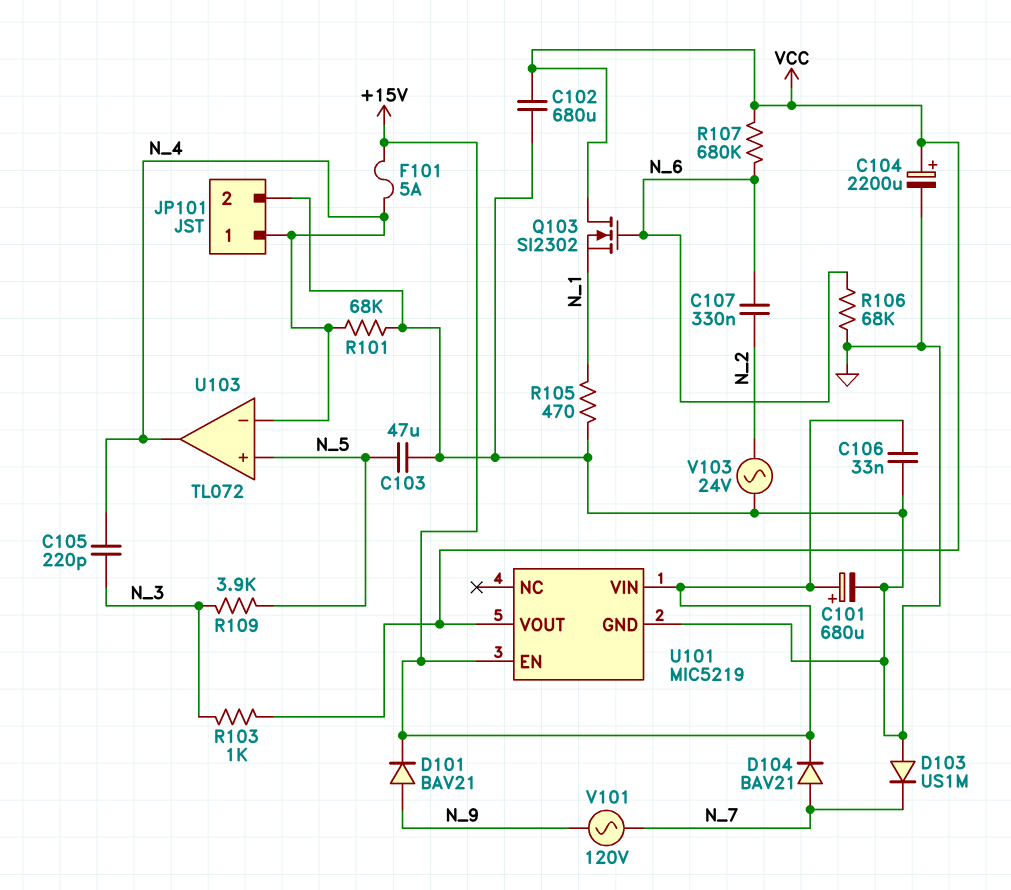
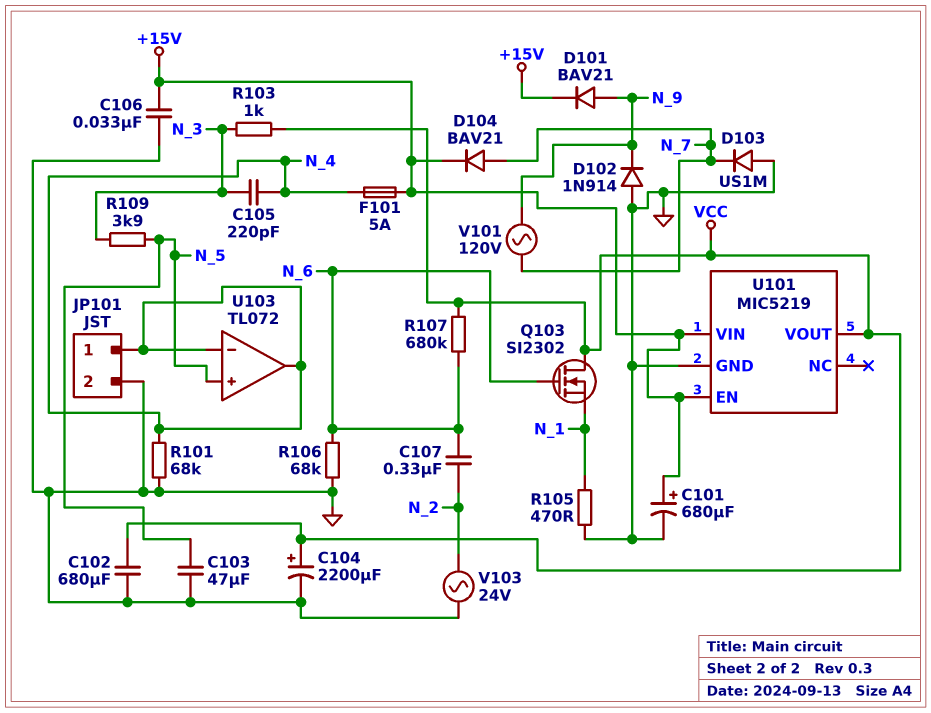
D102: none -> diode 1N914 (A GND, K N_9)

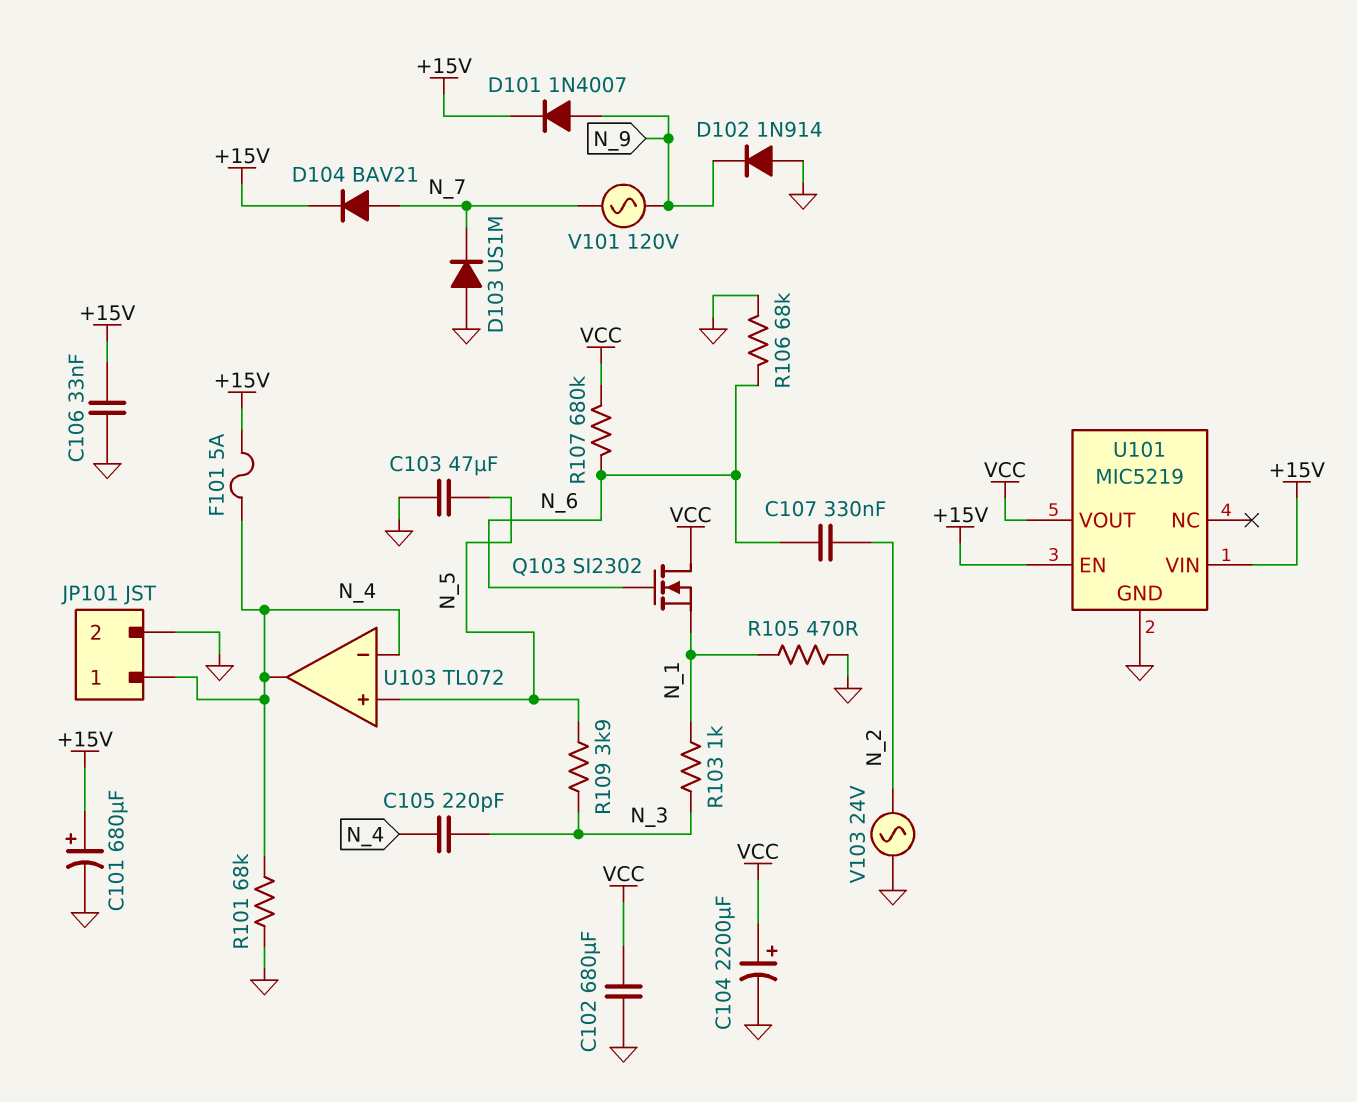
D101: diode BAV21 (A N_9, K +15V) -> diode 1N4007 (A N_9, K +15V)
R103: 1k (N_3, VCC) -> 1k (N_1, N_3)

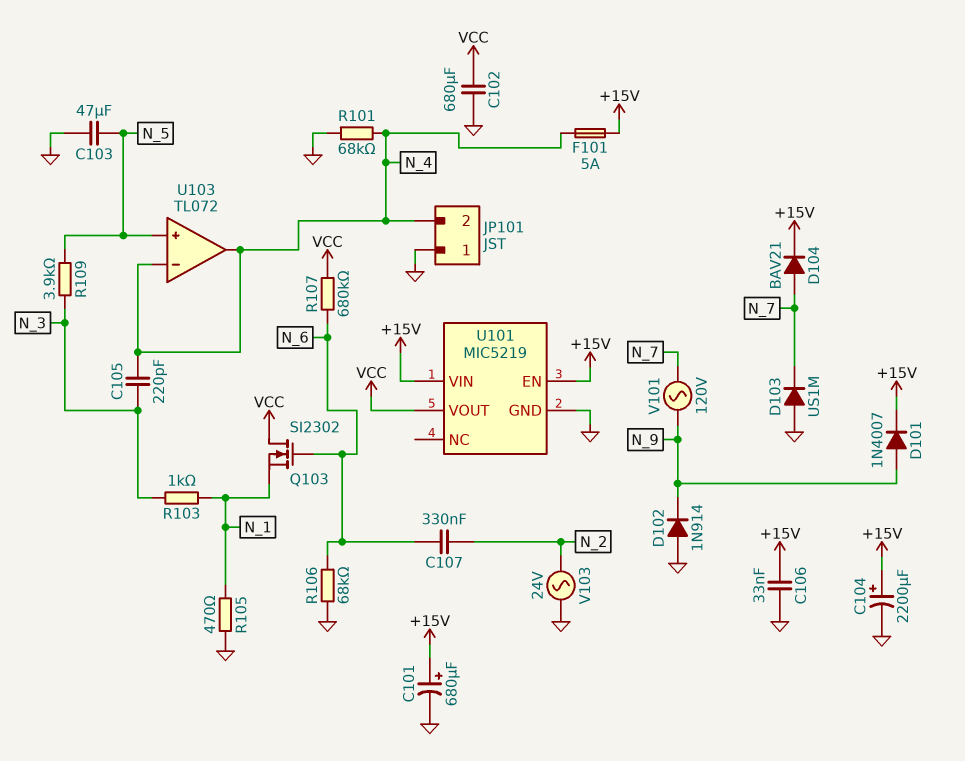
C104: 2200uF (plus VCC, minus GND) -> 2200uF (plus +15V, minus GND)
JP101 pin 1: N_4 -> GND
JP101 pin 2: GND -> N_4

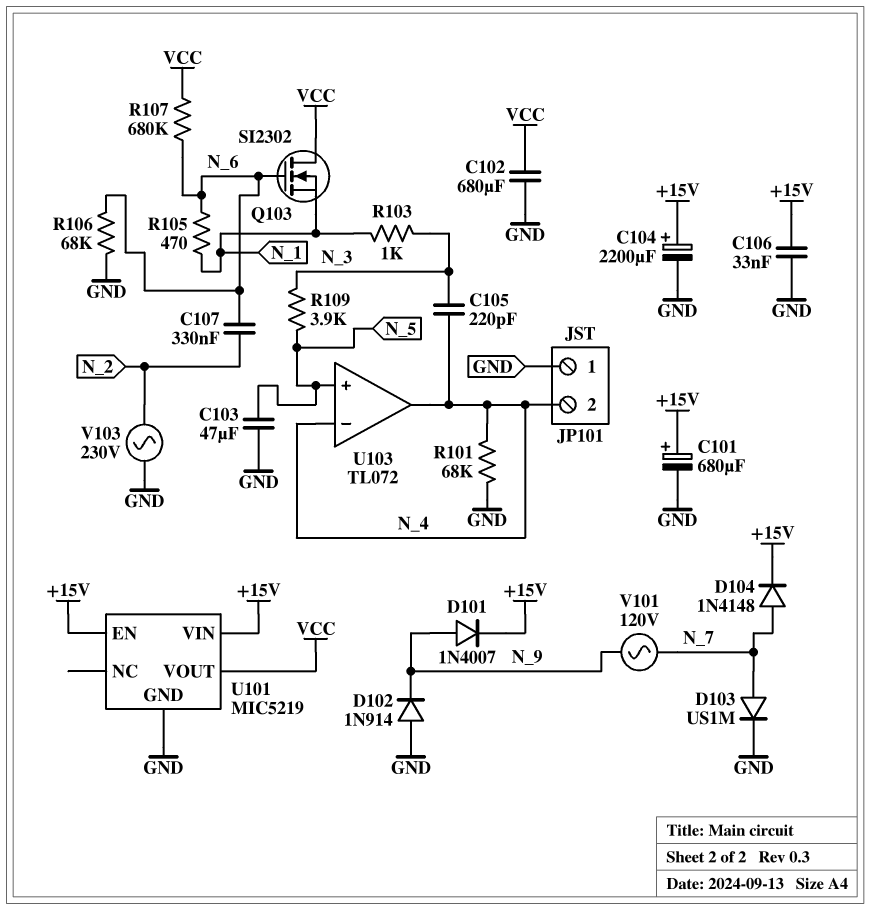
D103: diode US1M (A GND, K N_7) -> diode US1M (A N_7, K GND)
D104: diode BAV21 (A N_7, K +15V) -> diode 1N4148 (A N_7, K +15V)
F101: 5A (+15V, N_4) -> none
R105: 470 (GND, N_1) -> 470 (N_1, N_6)
V103: AC 24V (GND, N_2) -> AC 230V (GND, N_2)

